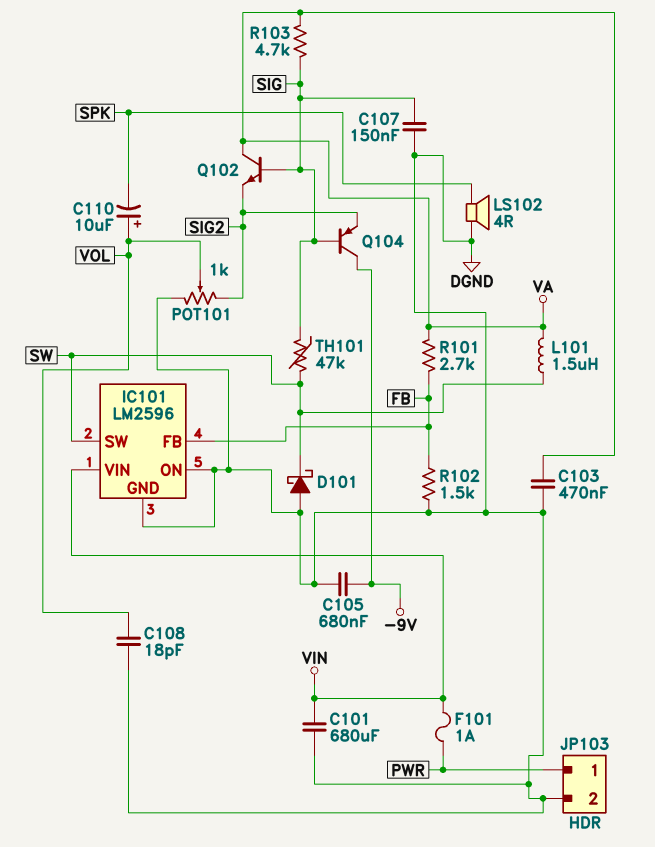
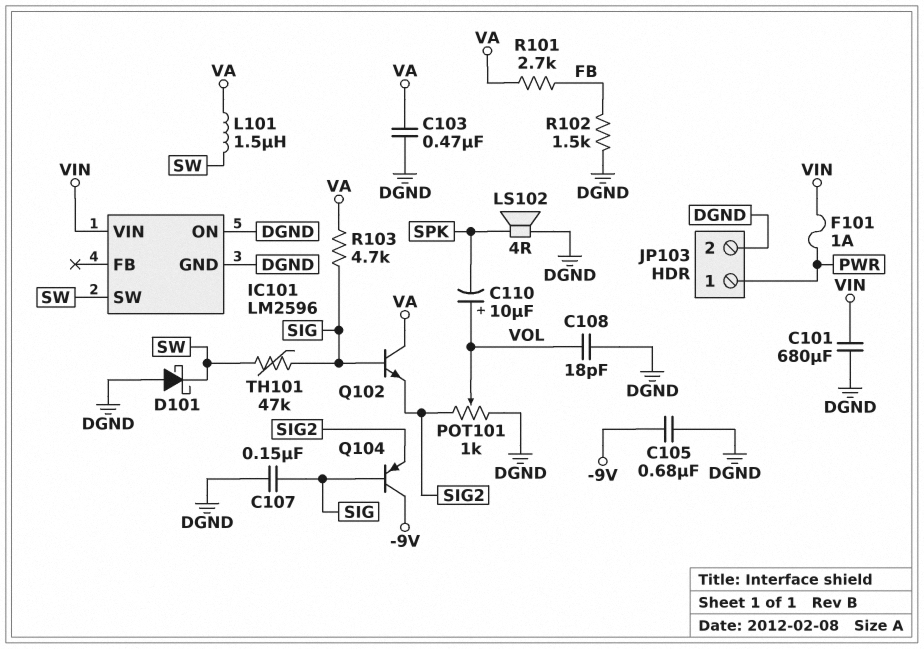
IC101 pin FB: FB -> none

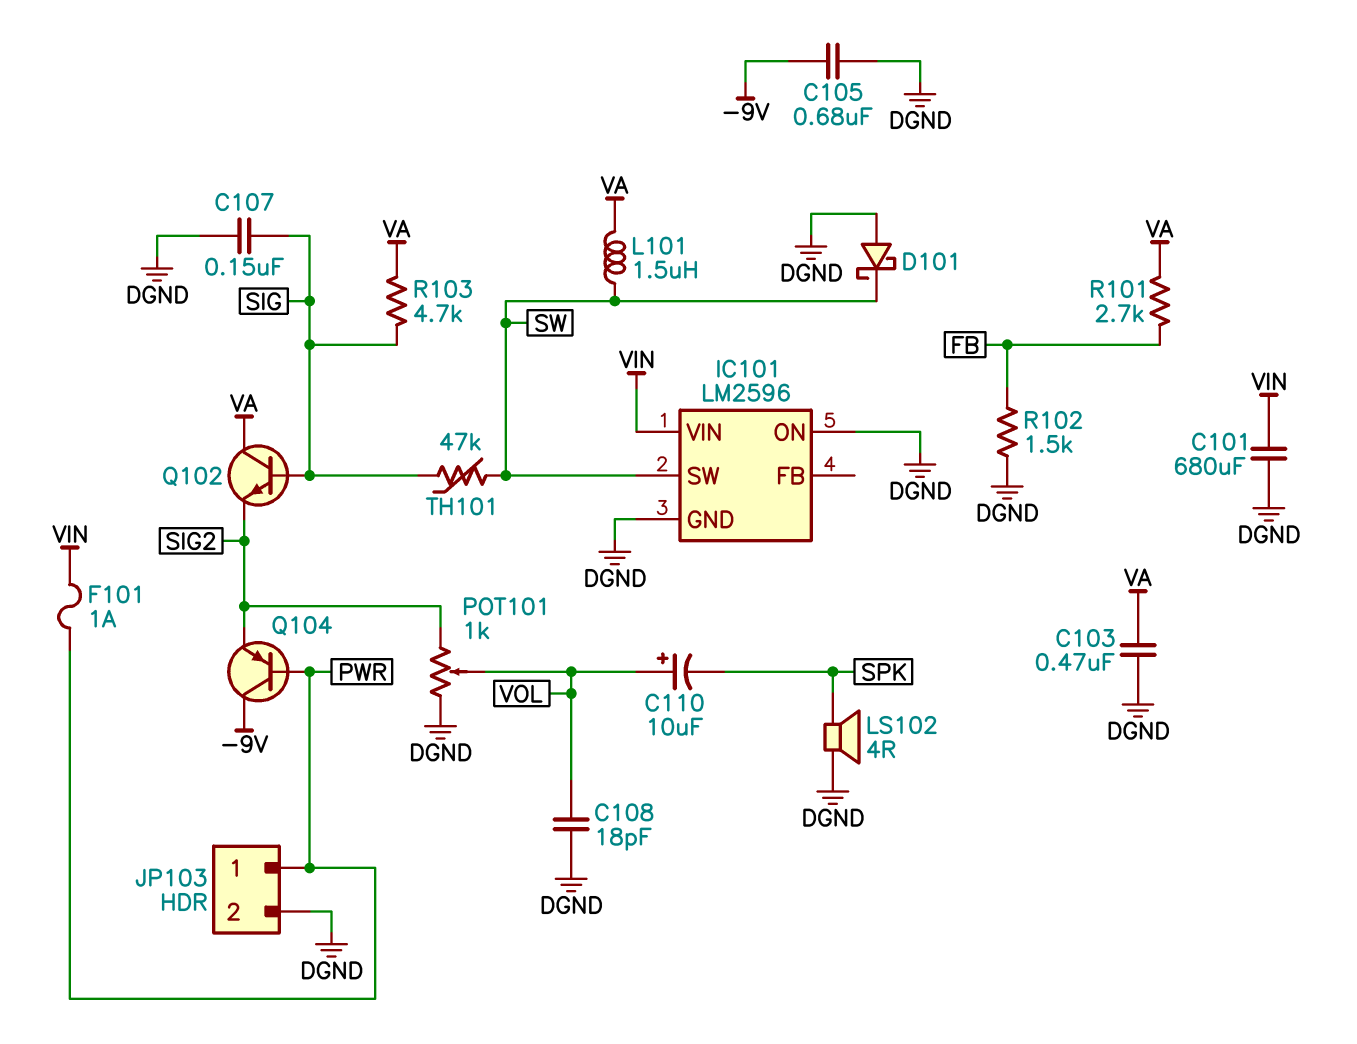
Q104: PNP (B SIG, C -9V, E SIG2) -> PNP (B PWR, C -9V, E SIG2)

